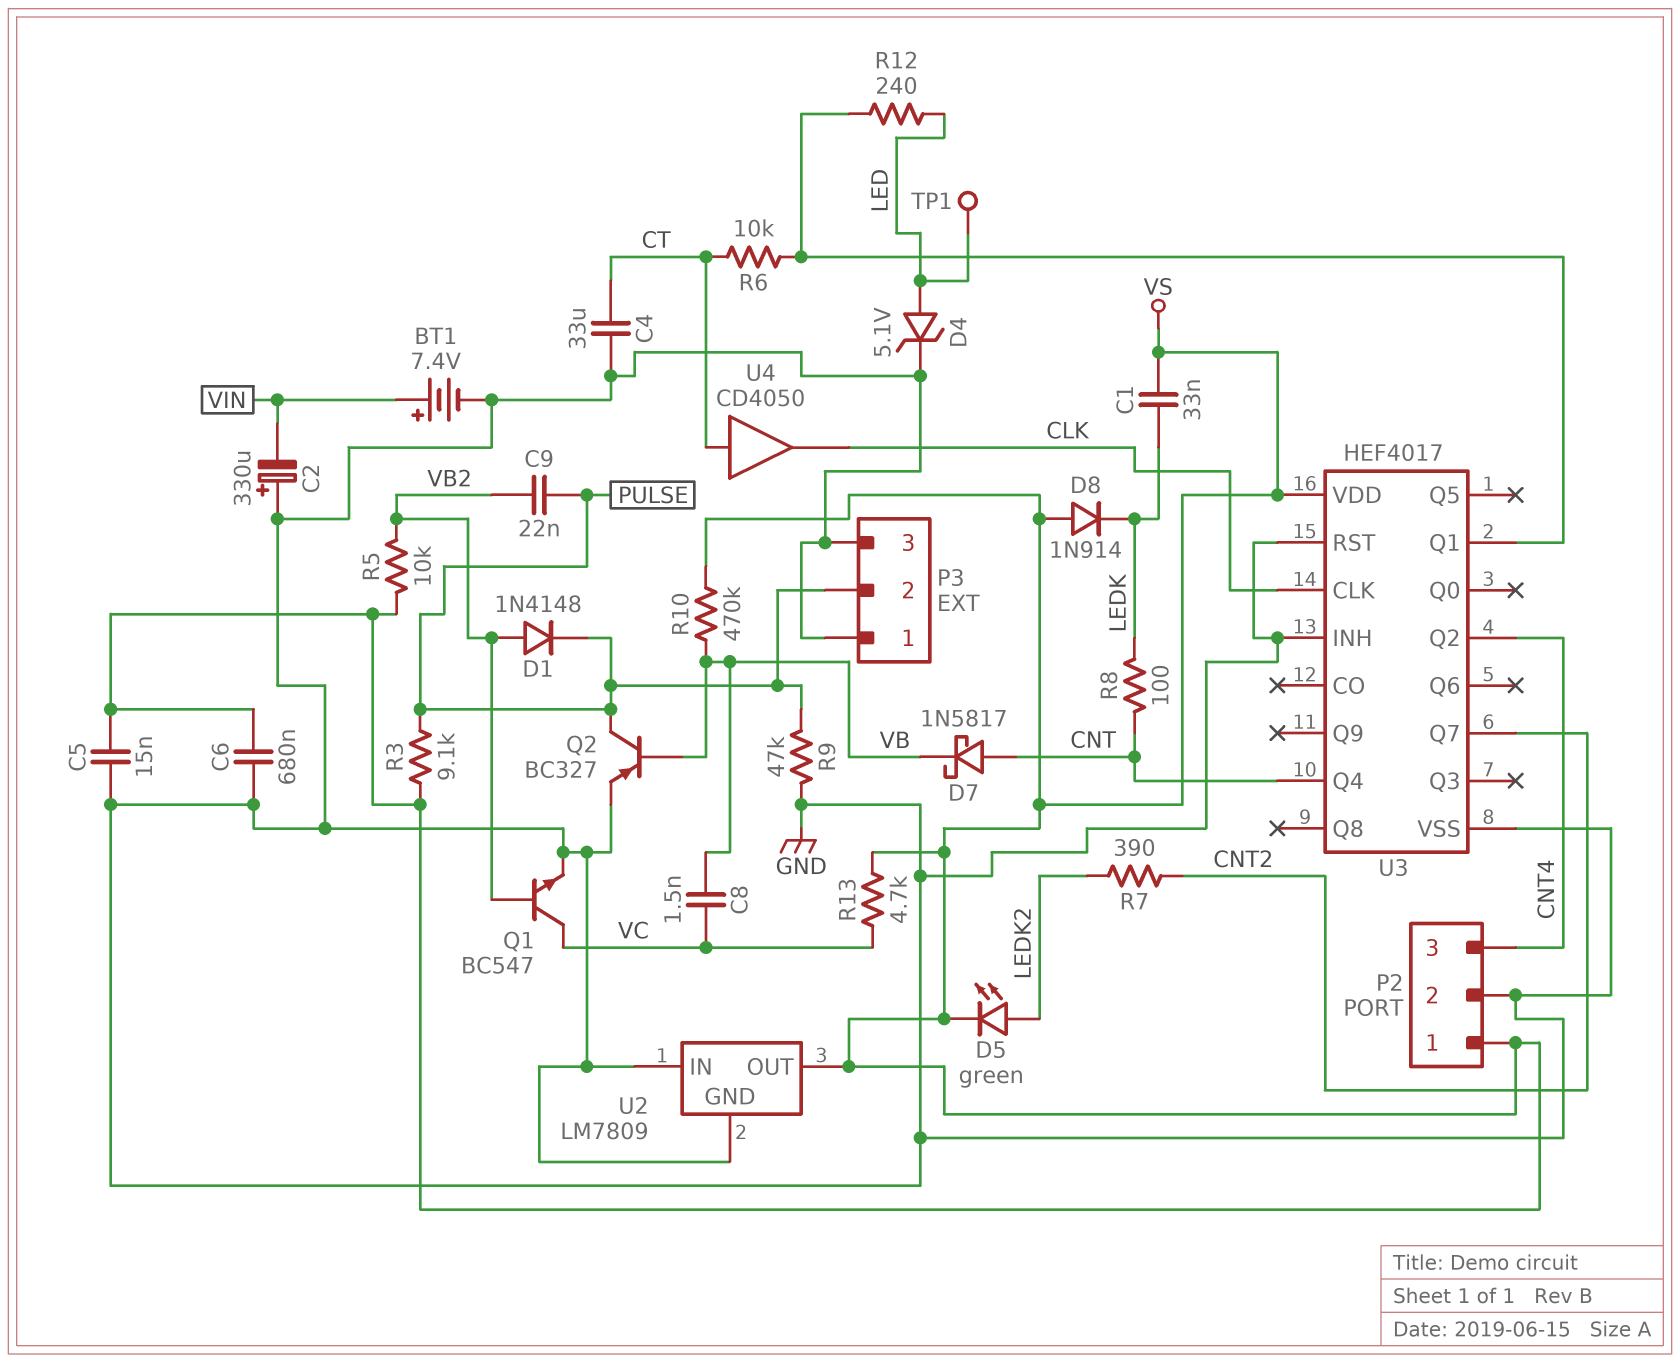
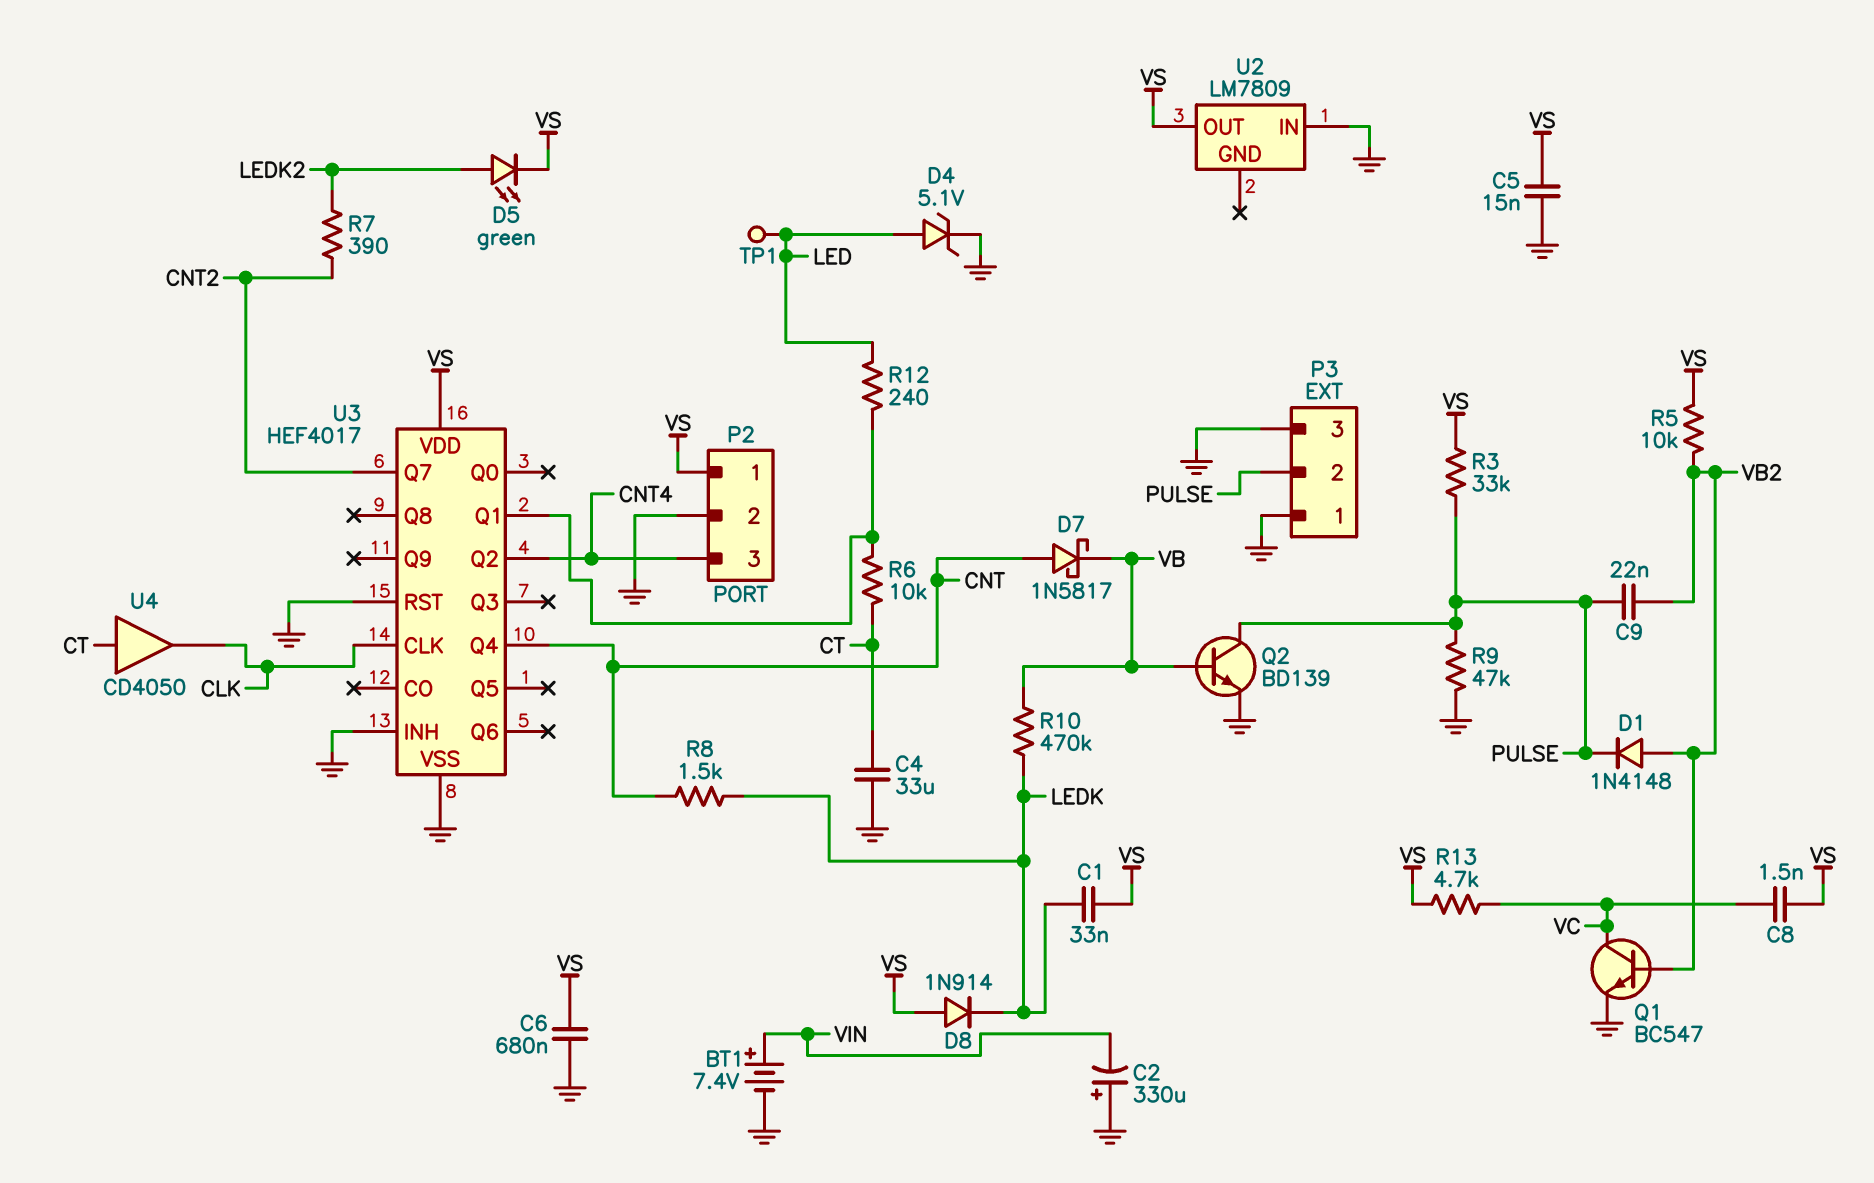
C8: 1.5nF (VB, VC) -> 1.5nF (VC, VS)
Q2: PNP BC327 (B VB, C PULSE, E GND) -> NPN BD139 (B VB, C PULSE, E GND)
R3: 9.1k (PULSE, VS) -> 33k (PULSE, VS)
R8: 100 (CNT, LEDK) -> 1.5k (CNT, LEDK)
R10: 470k (VB, VS) -> 470k (LEDK, VB)
U2 pin GND: GND -> none

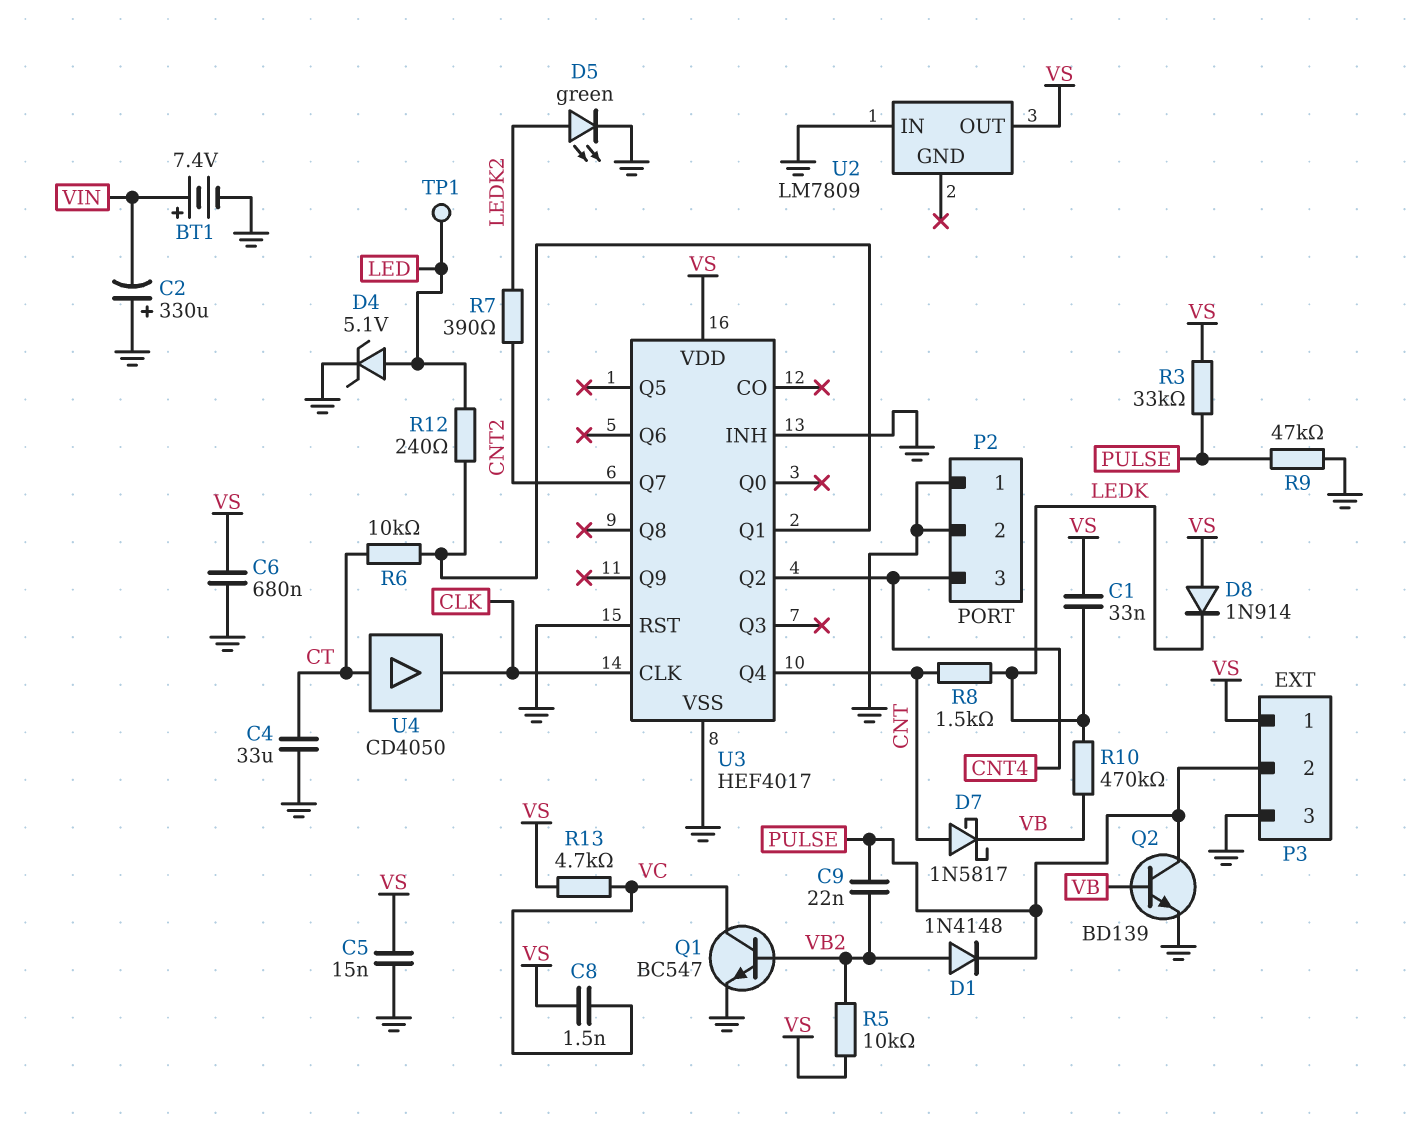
D5: LED green (A LEDK2, K VS) -> LED green (A LEDK2, K GND)
P2 pin 1: VS -> GND
P3 pin 1: GND -> VS

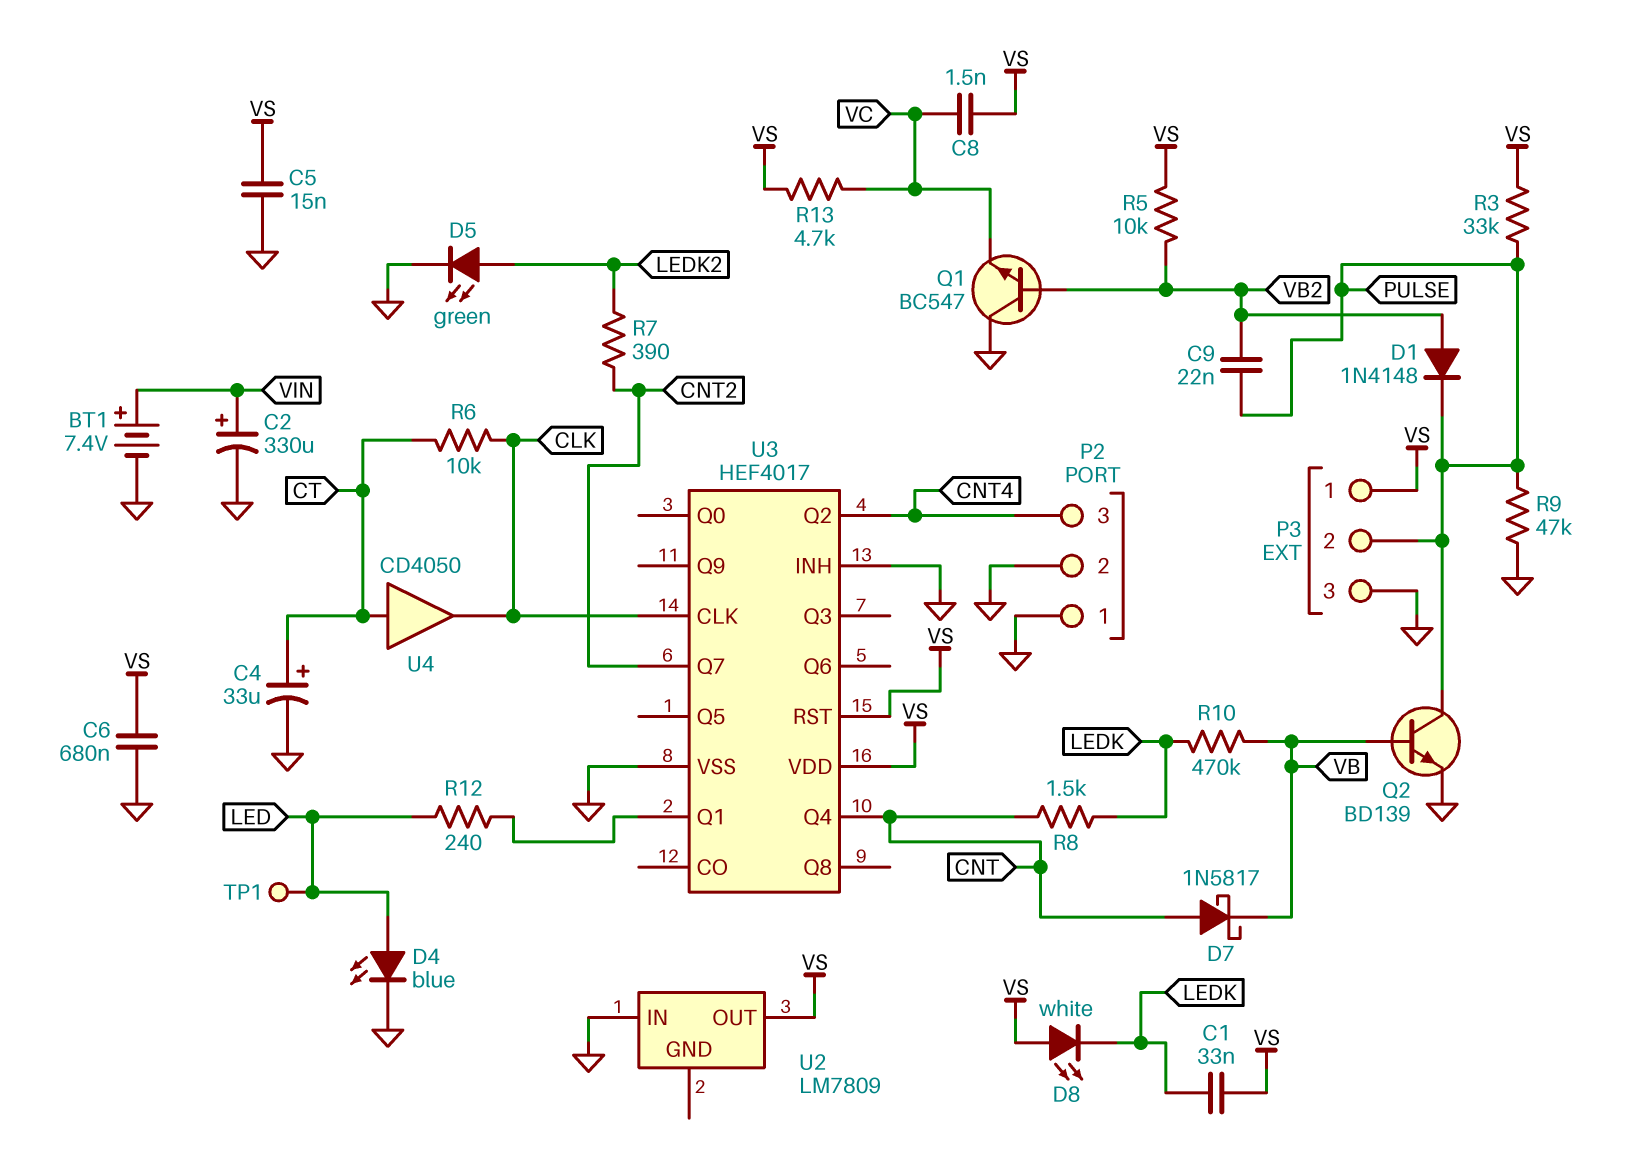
C2: 330uF (plus GND, minus VIN) -> 330uF (plus VIN, minus GND)
C4: 33uF (CT, GND) -> 33uF (plus CT, minus GND)
D4: zener 5.1V (A LED, K GND) -> LED blue (A LED, K GND)
D8: diode 1N914 (A VS, K LEDK) -> LED white (A VS, K LEDK)
Q1: NPN BC547 (B VB2, C VC, E GND) -> NPN BC547 (B VB2, C GND, E VC)
R6: 10k (CT, U3/Q1) -> 10k (CLK, CT)
U3 pin RST: GND -> VS

